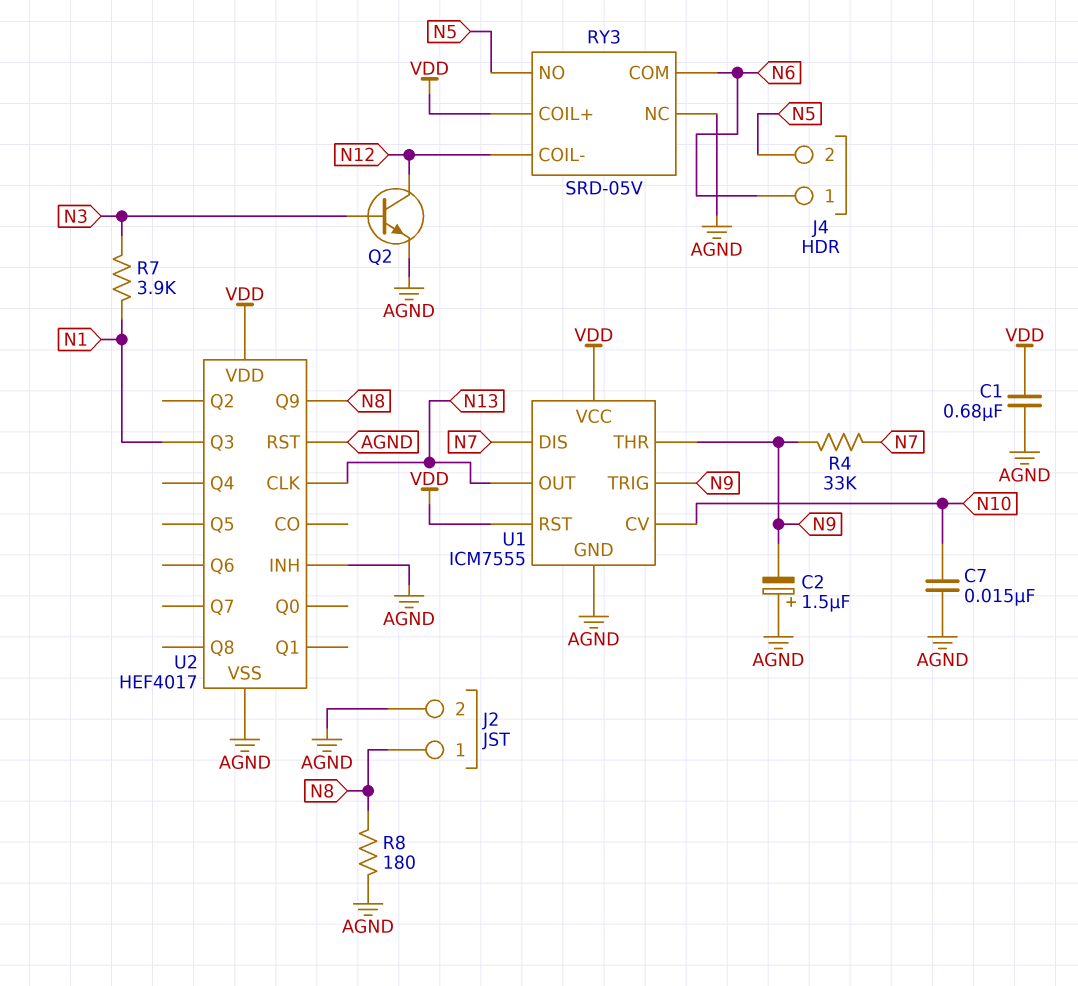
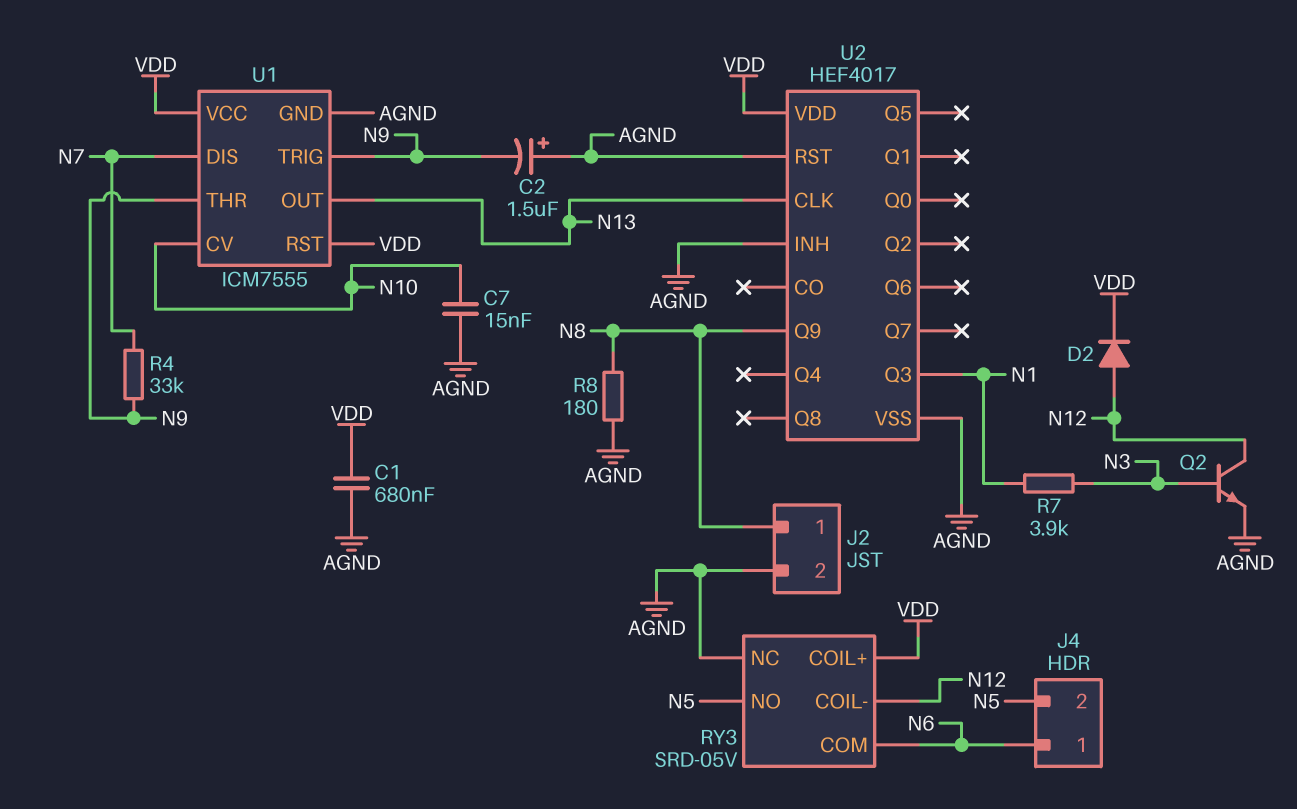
D2: none -> diode (A N12, K VDD)

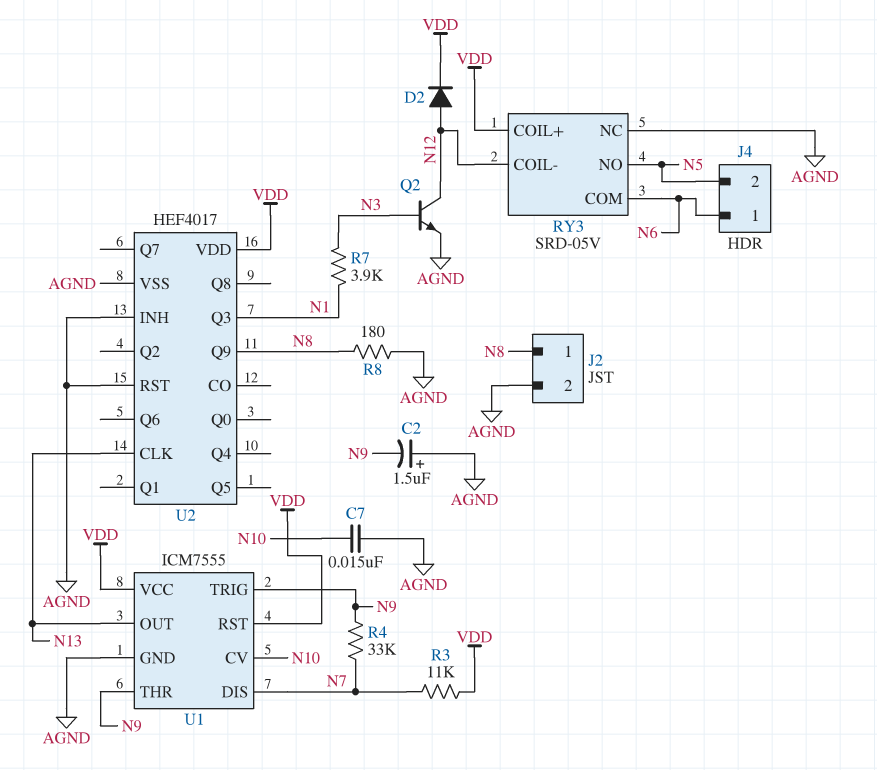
C1: 680nF (AGND, VDD) -> none
R3: none -> 11k (N7, VDD)

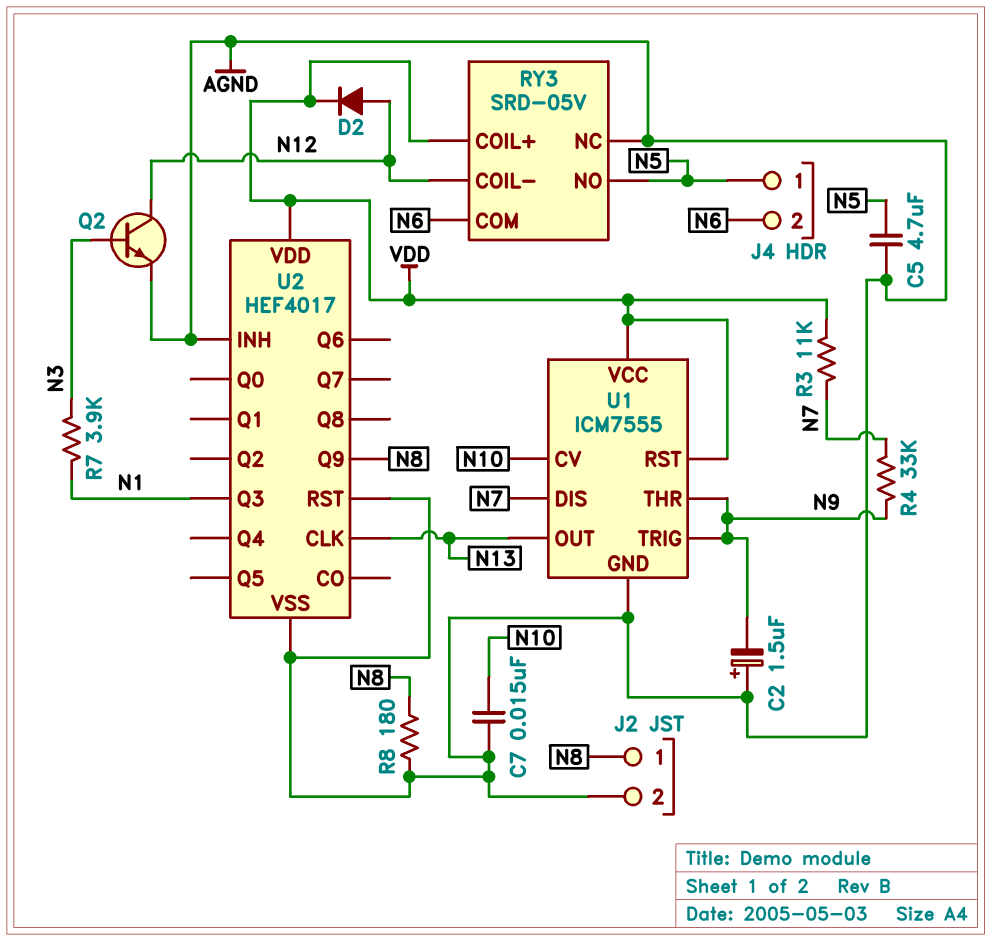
C5: none -> 4.7uF (AGND, N5)
J4 pin 1: N6 -> N5
J4 pin 2: N5 -> N6

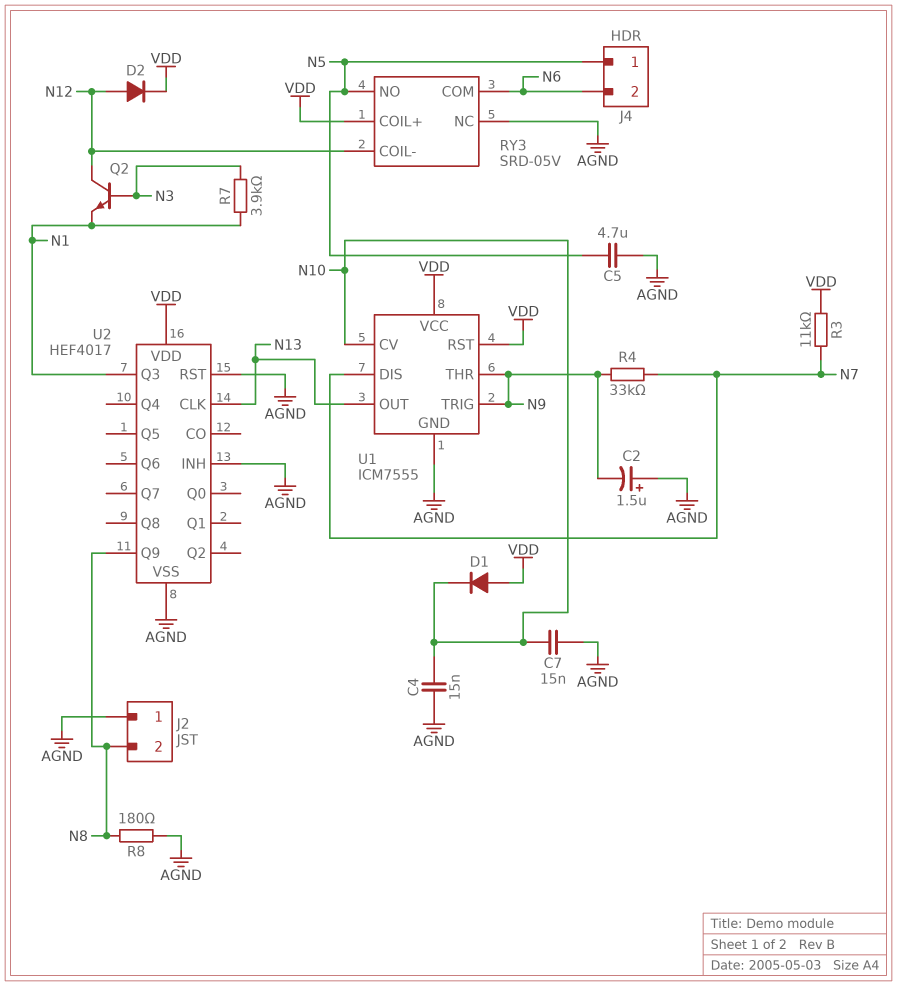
C4: none -> 15nF (AGND, N10)
D1: none -> diode (A VDD, K N10)
J2 pin 1: N8 -> AGND
J2 pin 2: AGND -> N8
Q2: NPN (B N3, C N12, E AGND) -> NPN (B N3, C N12, E N1)

